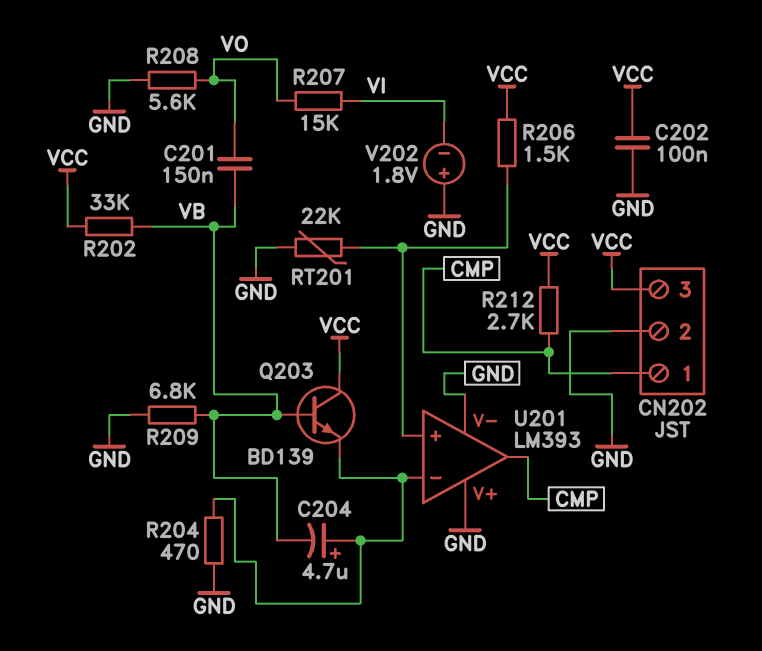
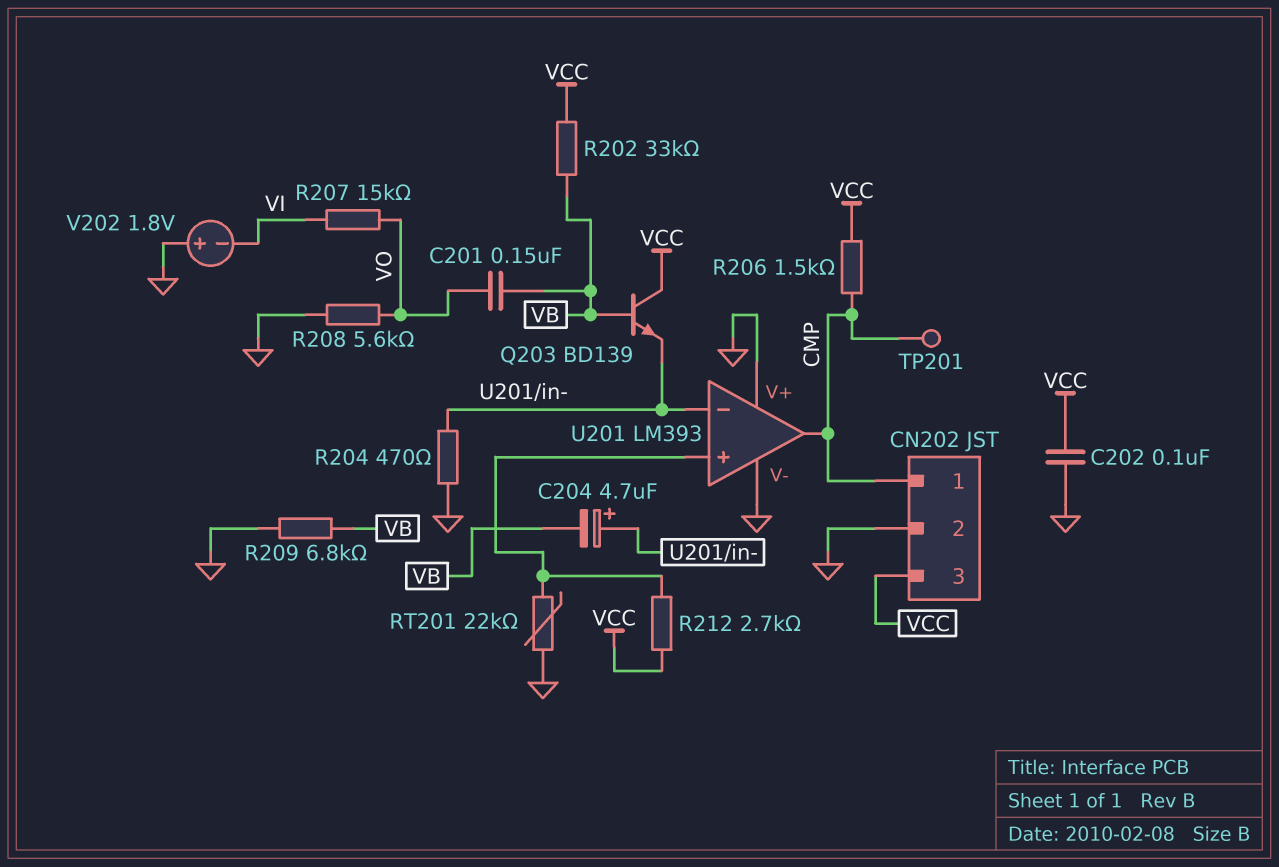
R206: 1.5k (U201/in+, VCC) -> 1.5k (CMP, VCC)
R212: 2.7k (CMP, VCC) -> 2.7k (U201/in+, VCC)
TP201: none -> test point (CMP)

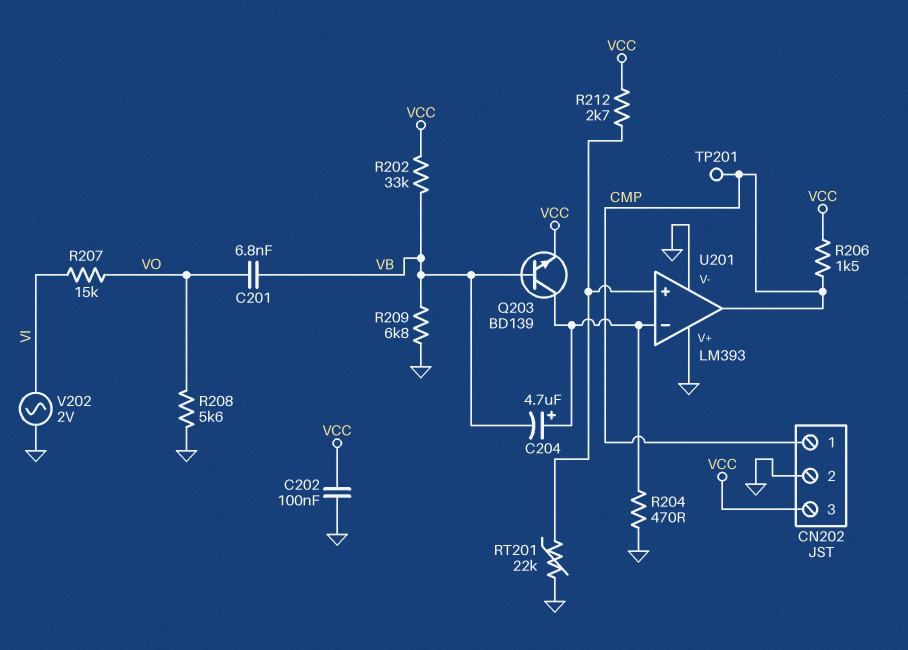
C201: 150nF (VB, VO) -> 6.8nF (VB, VO)
Q203: NPN BD139 (B VB, C VCC, E U201/in-) -> NPN BD139 (B VB, C U201/in-, E VCC)
V202: 1.8V (plus GND, minus VI) -> AC 2V (GND, VI)

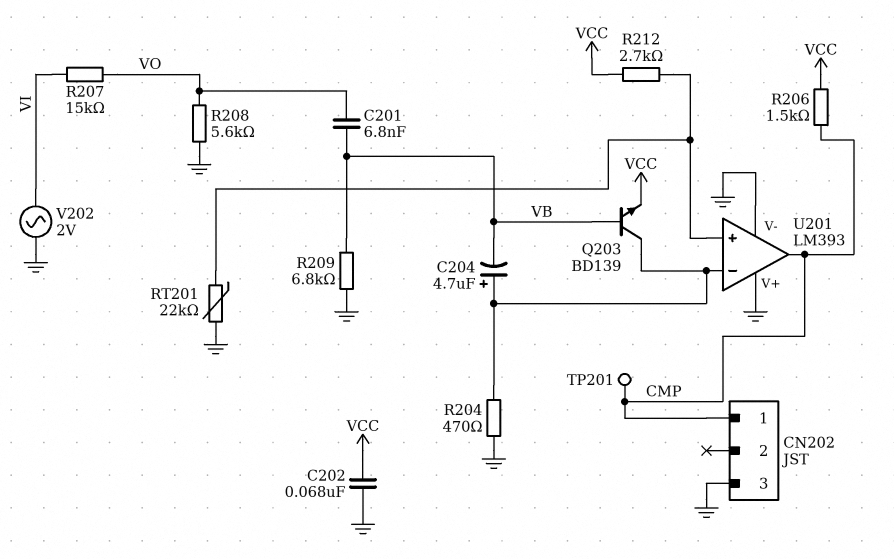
C202: 100nF (GND, VCC) -> 68nF (GND, VCC)
CN202 pin 2: GND -> none
CN202 pin 3: VCC -> GND
R202: 33k (VB, VCC) -> none

